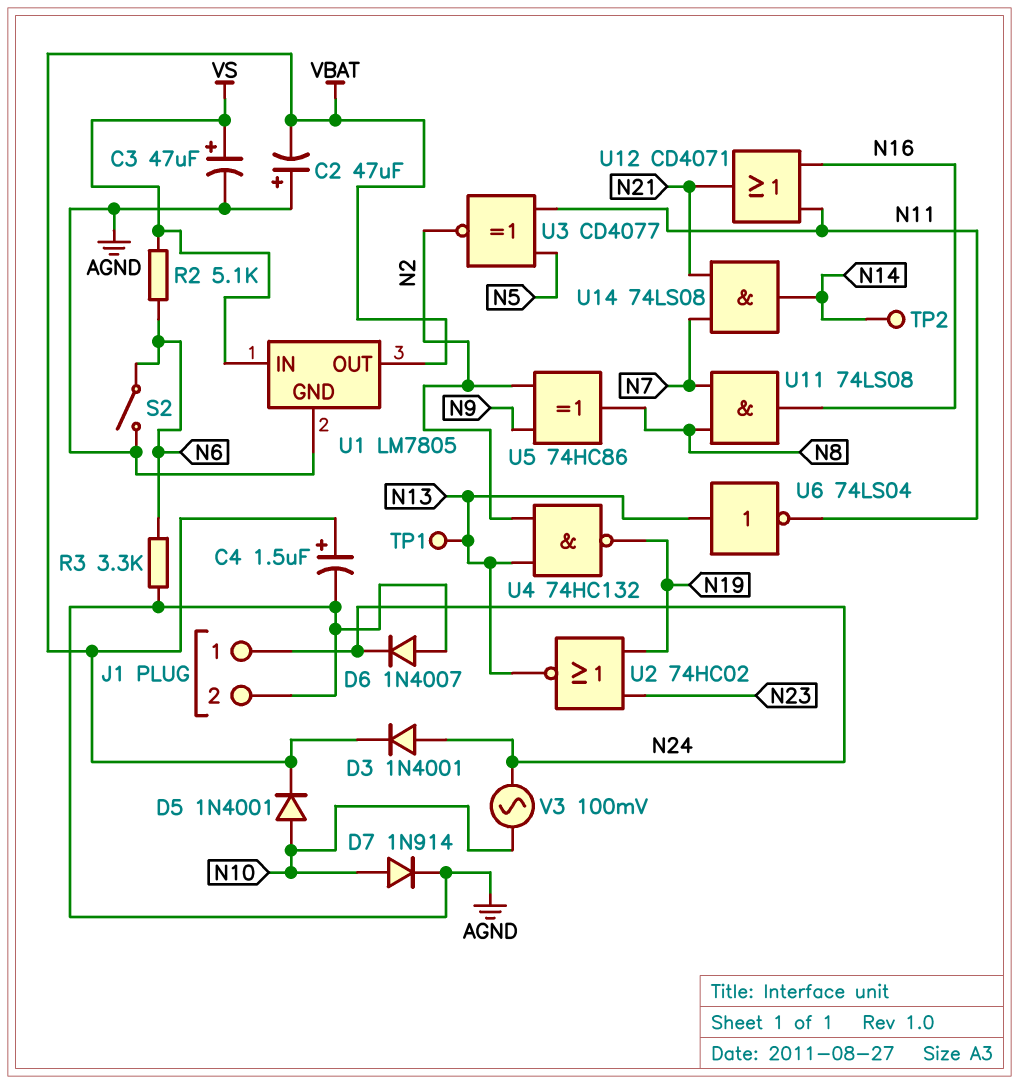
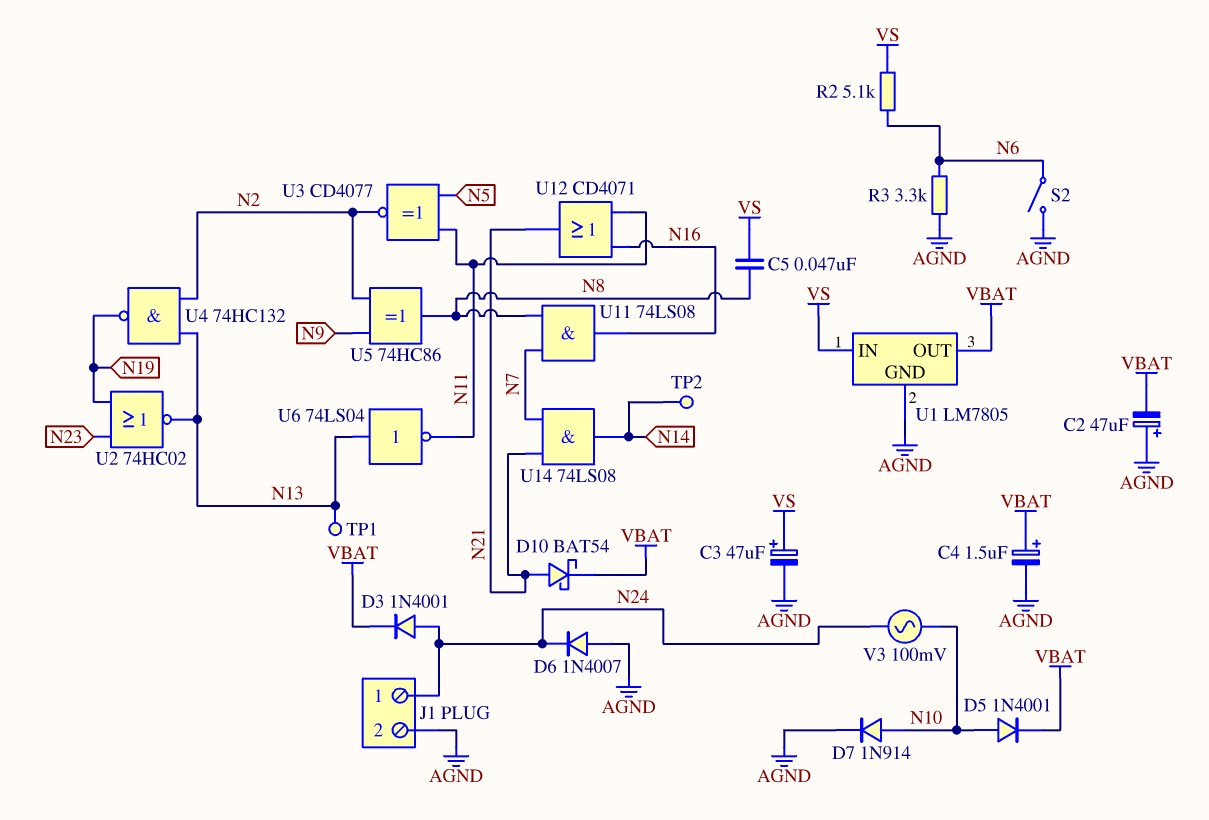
C5: none -> 47nF (N8, VS)
D10: none -> schottky BAT54 (A N21, K VBAT)

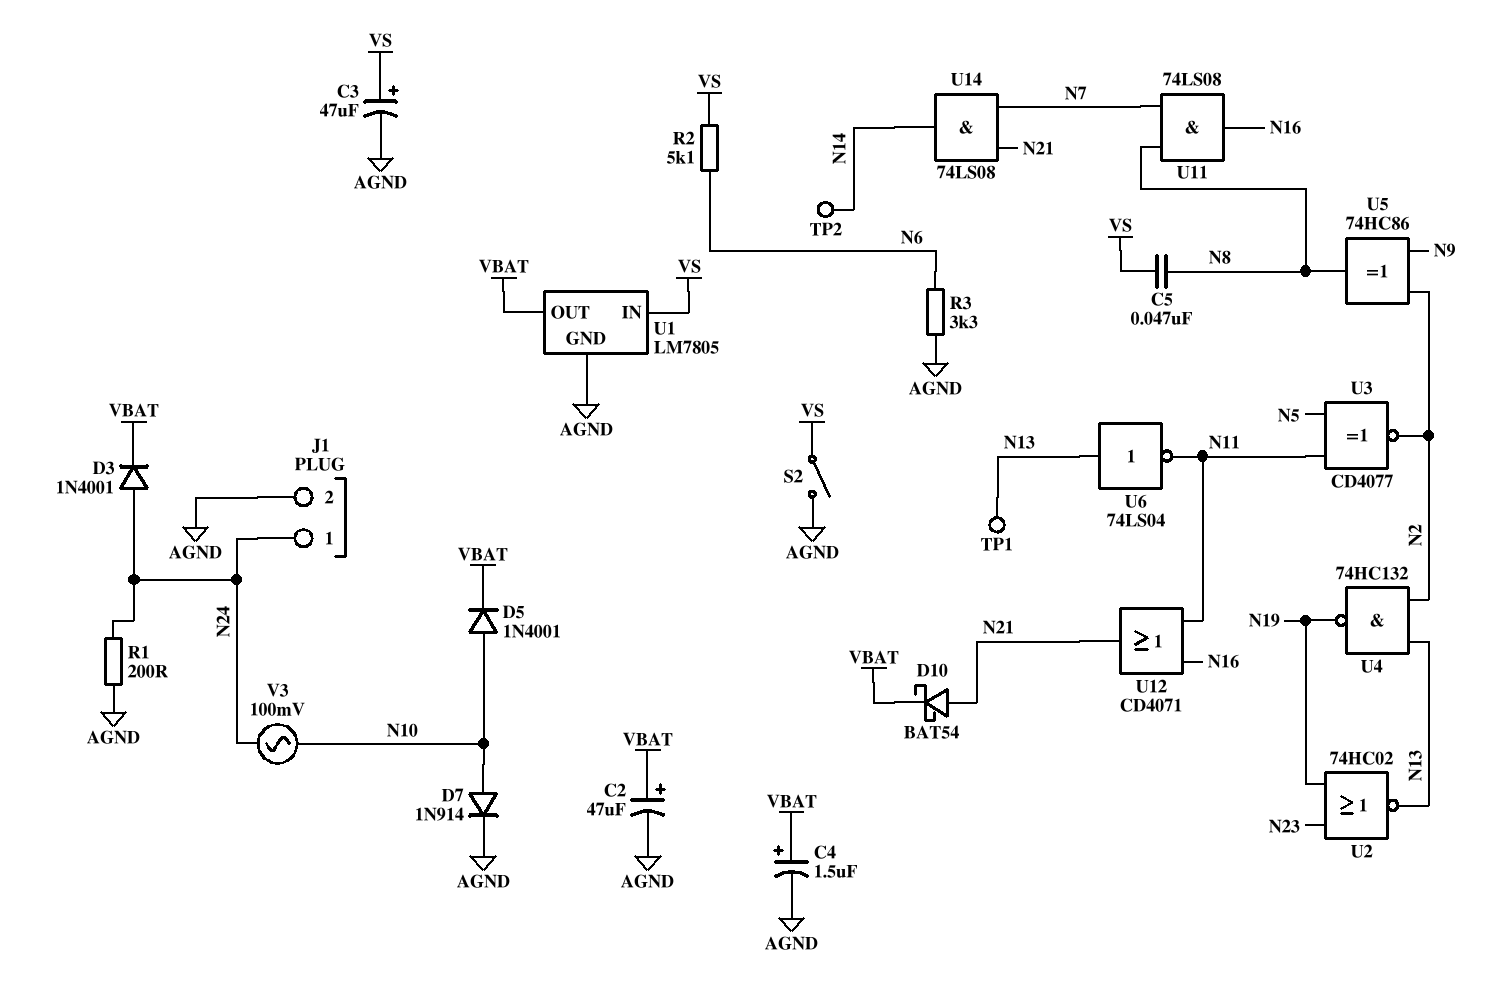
C2: 47uF (plus AGND, minus VBAT) -> 47uF (plus VBAT, minus AGND)
D6: diode 1N4007 (A AGND, K N24) -> none
R1: none -> 200 (AGND, N24)
S2: switch (AGND, N6) -> switch (AGND, VS)

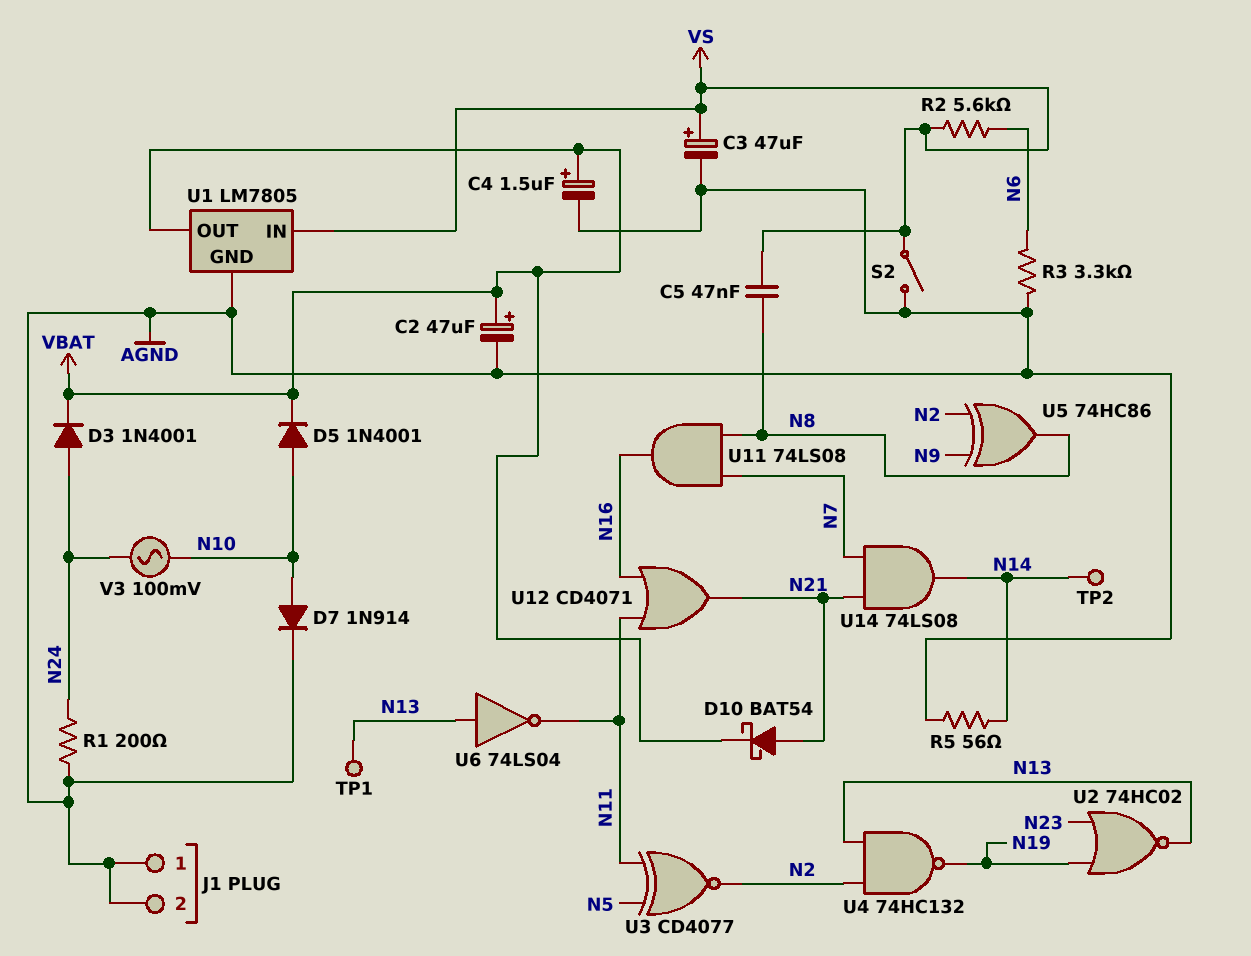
J1 pin 1: N24 -> AGND
R2: 5.1k (N6, VS) -> 5.6k (N6, VS)
R5: none -> 56 (AGND, N14)

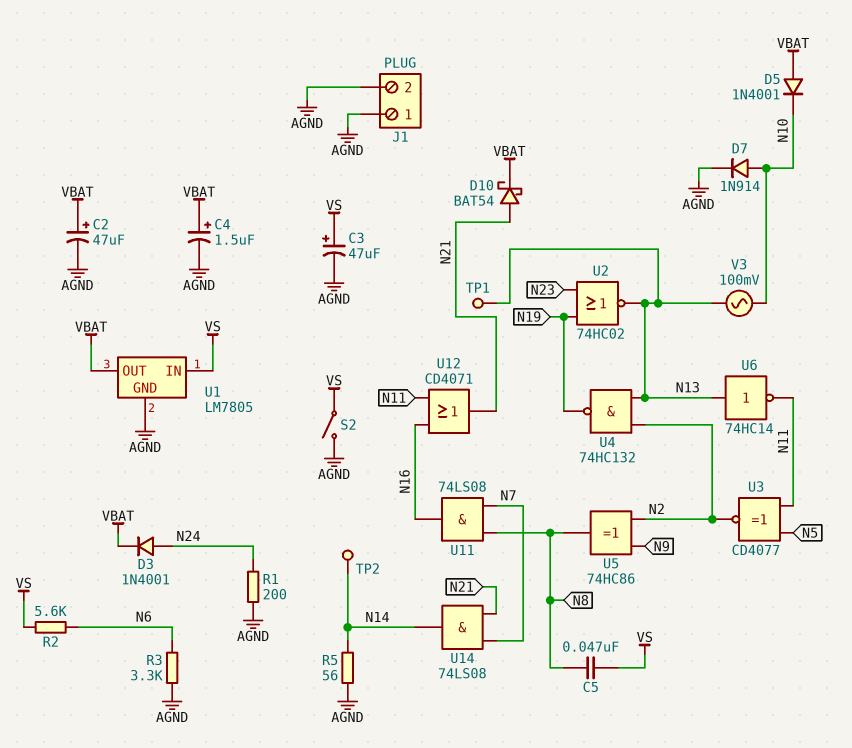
D5: diode 1N4001 (A N10, K VBAT) -> diode 1N4001 (A VBAT, K N10)
U6: NOT 74LS04 (in N13, out N11) -> NOT 74HC14 (in N13, out N11)
V3: AC 100mV (N10, N24) -> AC 100mV (N10, N13)

